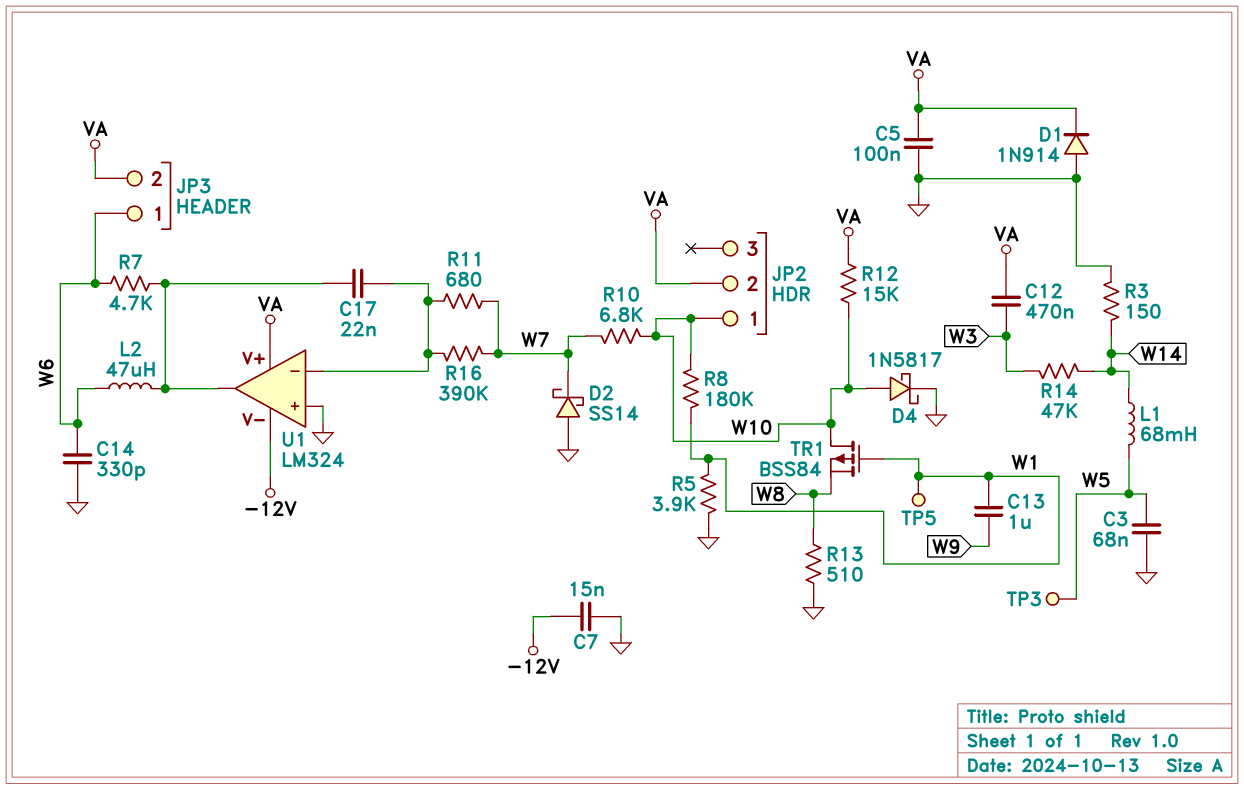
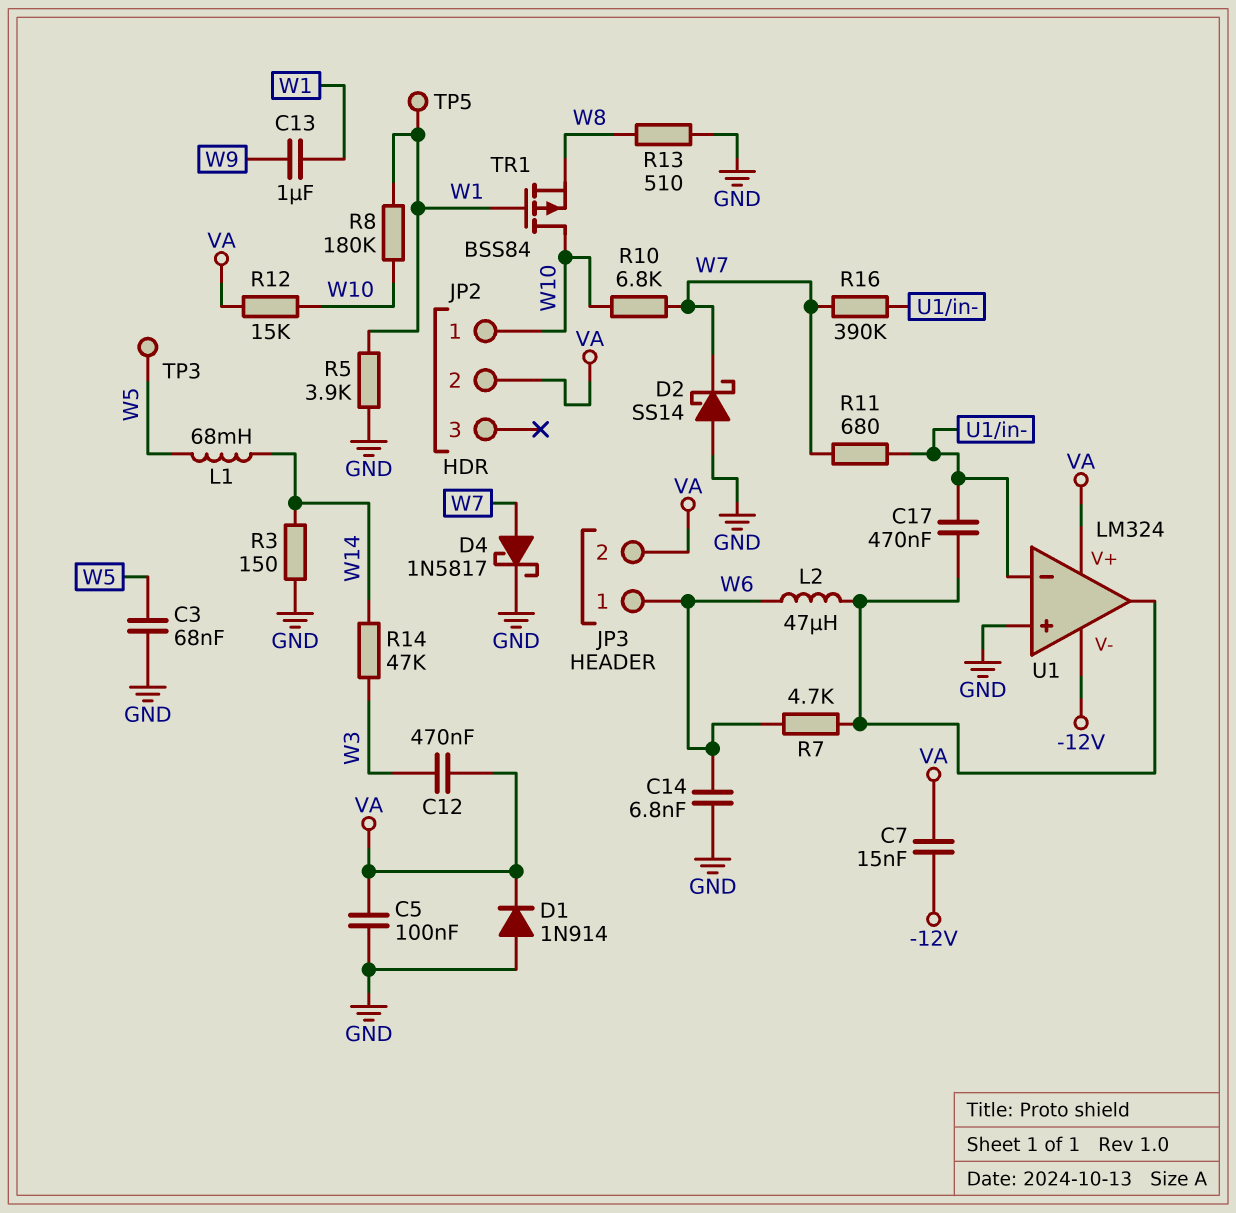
C7: 15nF (-12V, GND) -> 15nF (-12V, VA)
C14: 330pF (GND, W6) -> 6.8nF (GND, W6)
C17: 22nF (U1/in-, U1/out) -> 470nF (U1/in-, U1/out)
D4: schottky 1N5817 (A W10, K GND) -> schottky 1N5817 (A W7, K GND)

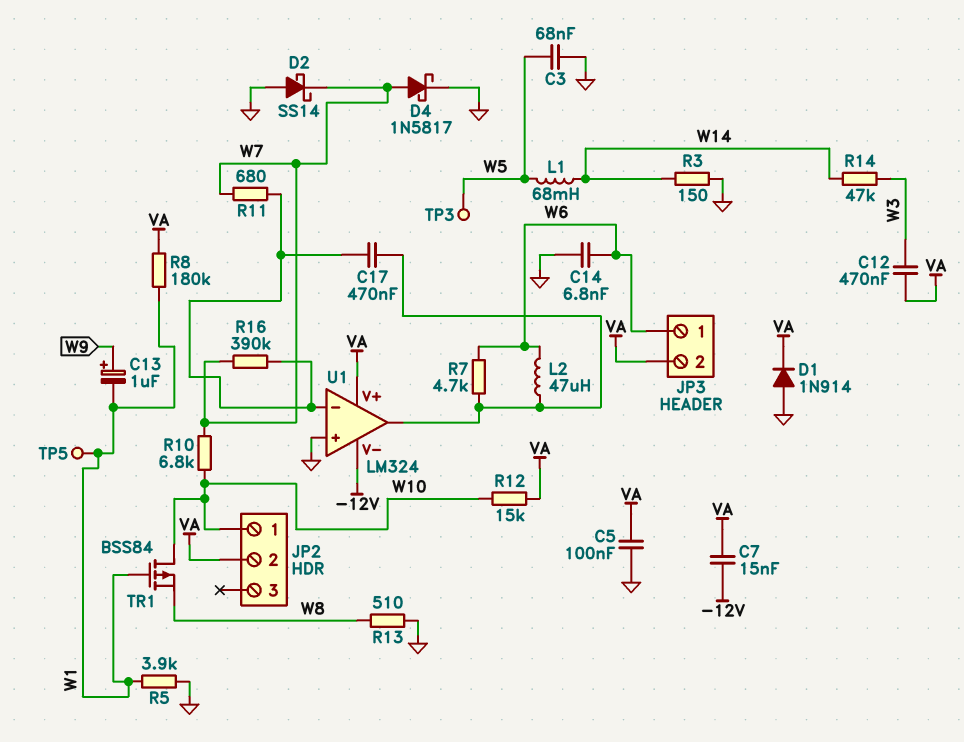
C13: 1uF (W1, W9) -> 1uF (plus W9, minus W1)
R8: 180k (W1, W10) -> 180k (VA, W1)

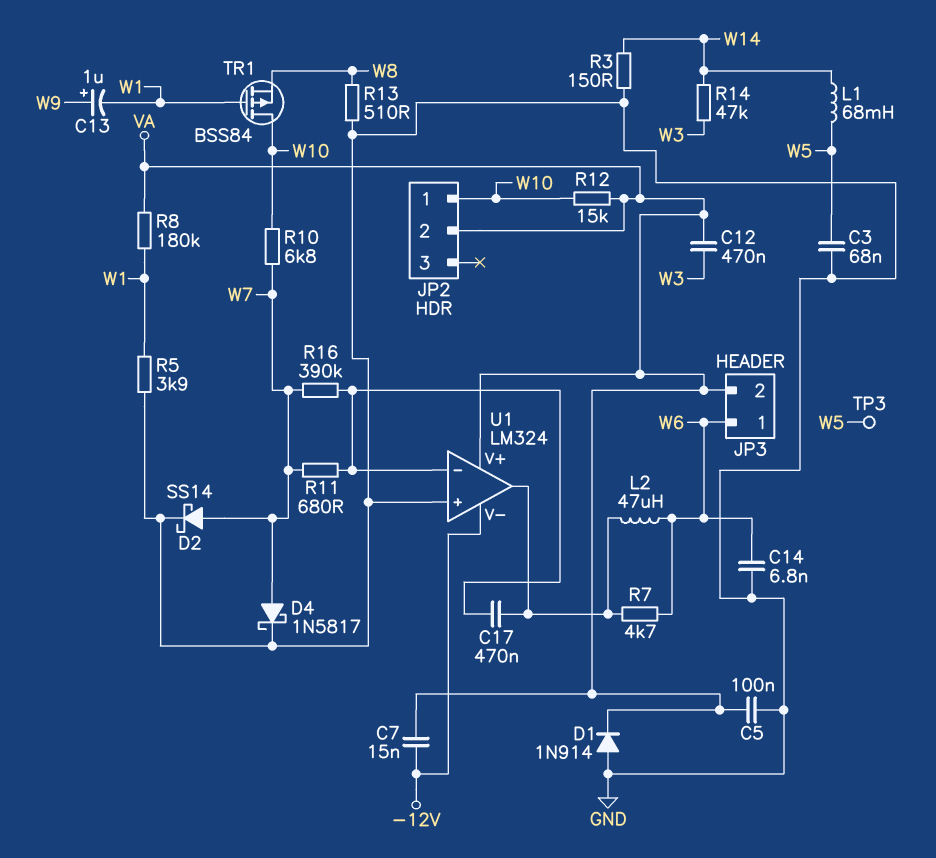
D2: schottky SS14 (A GND, K W7) -> schottky SS14 (A W7, K GND)
TP5: test point (W1) -> none

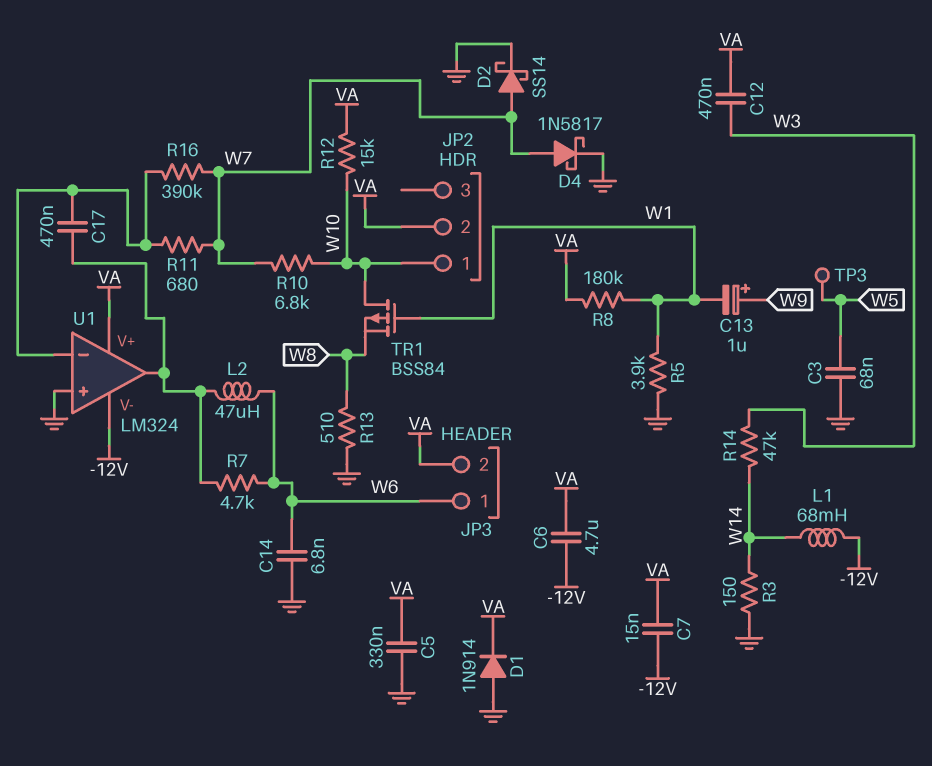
C5: 100nF (GND, VA) -> 330nF (GND, VA)
C6: none -> 4.7uF (-12V, VA)
L1: 68mH (W5, W14) -> 68mH (-12V, W14)

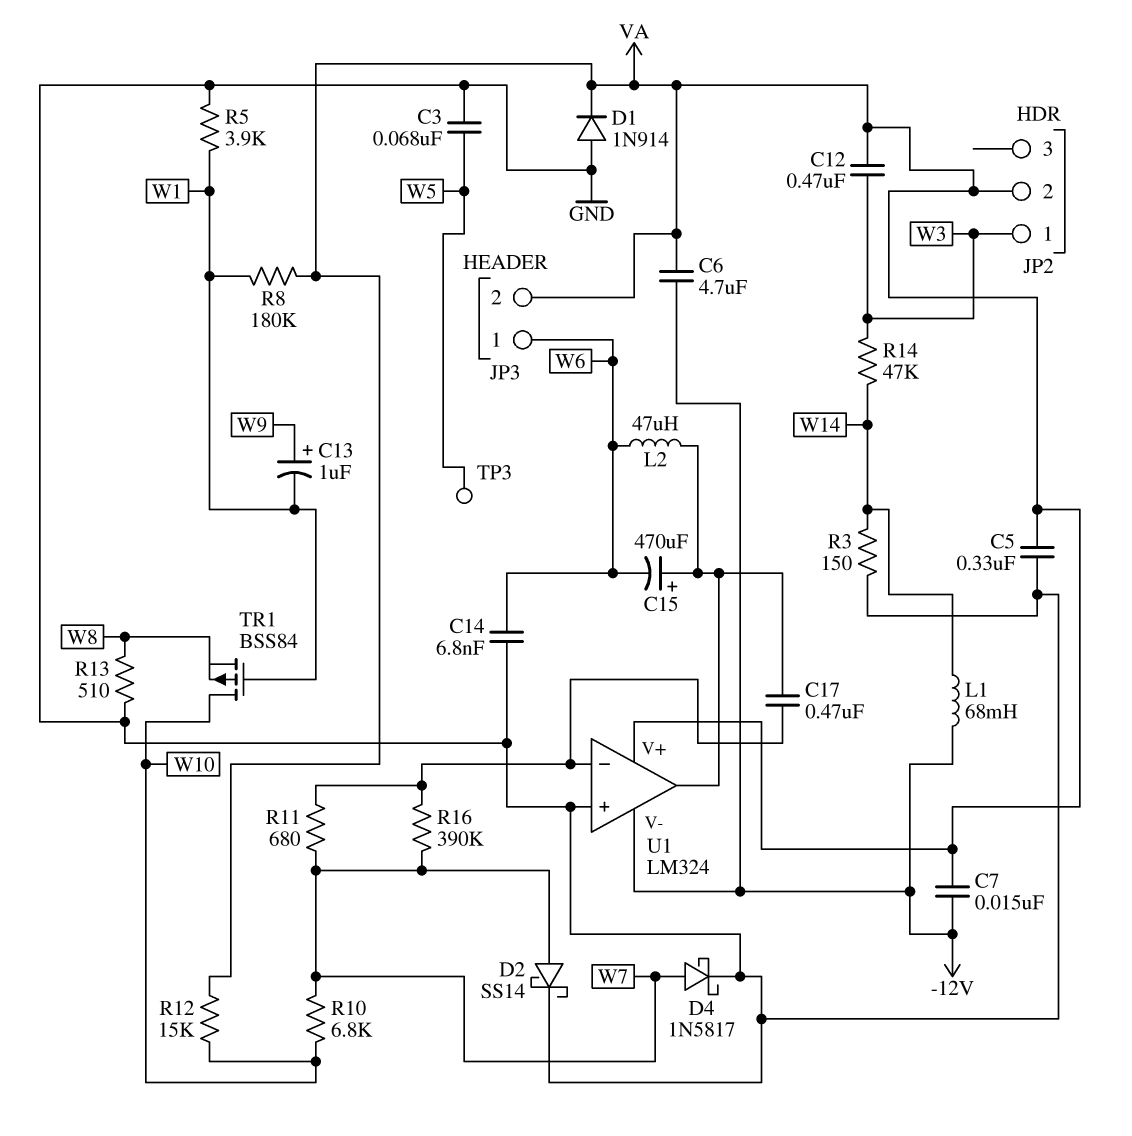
C15: none -> 470uF (plus U1/out, minus W6)
JP2 pin 1: W10 -> W3
R7: 4.7k (U1/out, W6) -> none

